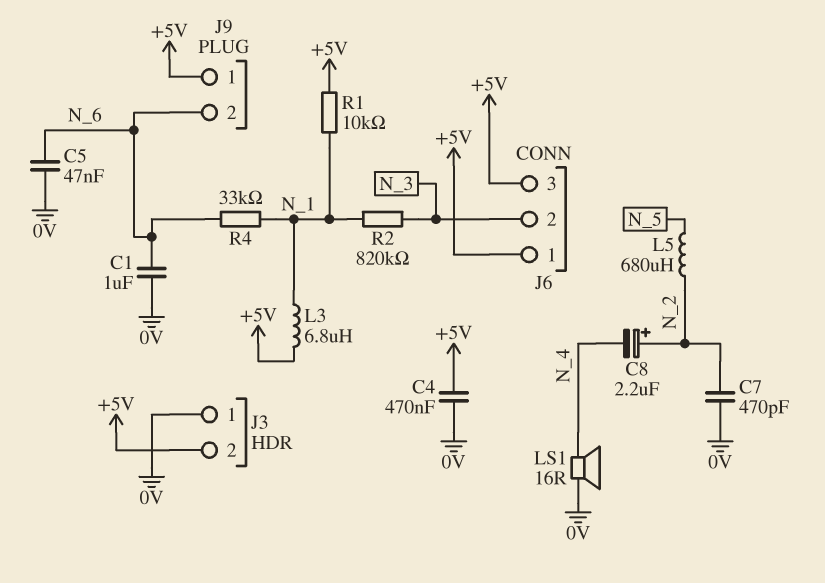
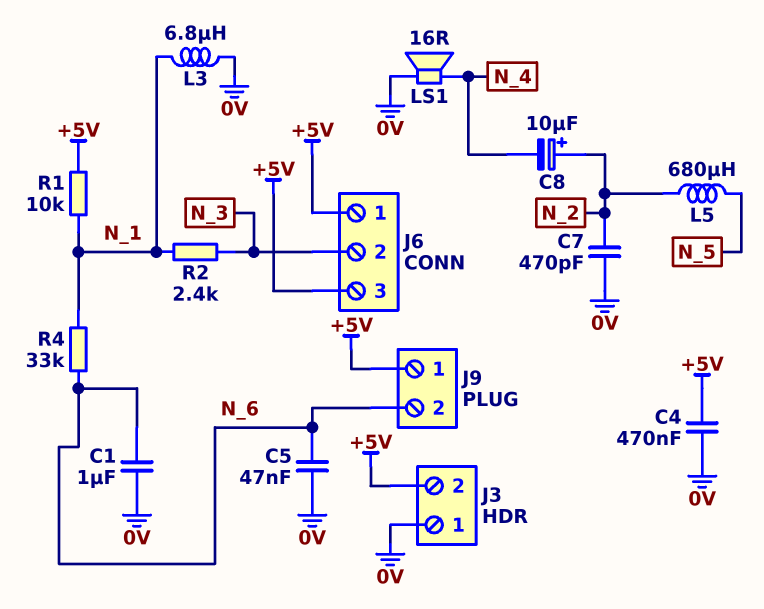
C8: 2.2uF (plus N_2, minus N_4) -> 10uF (plus N_2, minus N_4)
L3: 6.8uH (+5V, N_1) -> 6.8uH (0V, N_1)
R2: 820k (N_1, N_3) -> 2.4k (N_1, N_3)

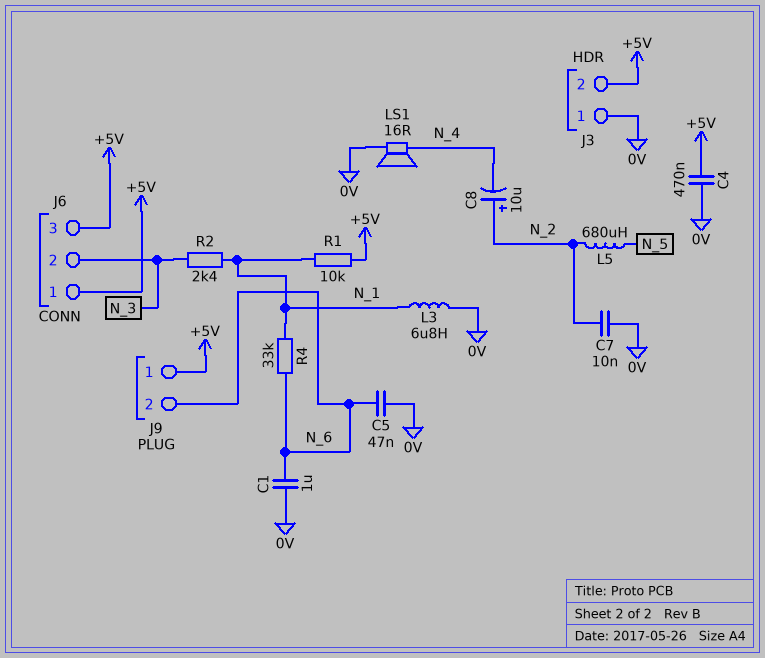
C7: 470pF (0V, N_2) -> 10nF (0V, N_2)

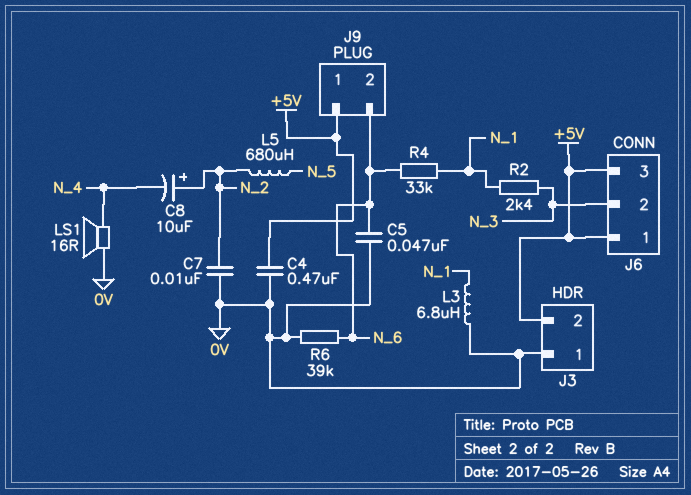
C1: 1uF (0V, N_6) -> none
R1: 10k (+5V, N_1) -> none
R6: none -> 39k (0V, N_6)

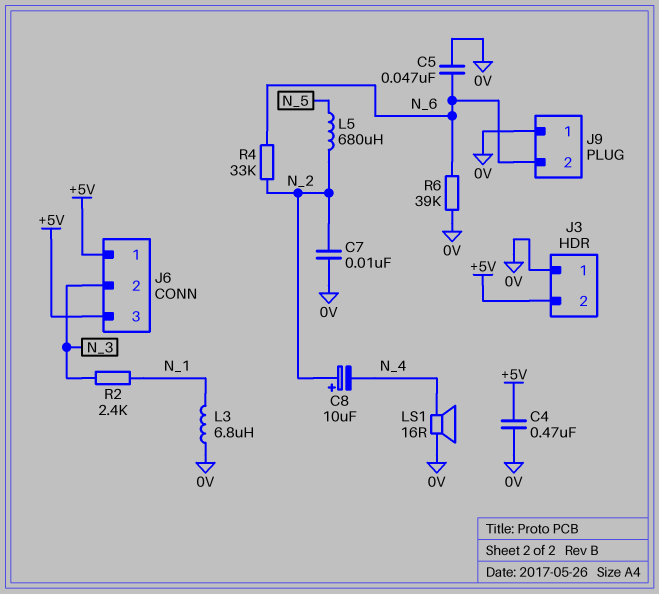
J9 pin 1: +5V -> 0V
R4: 33k (N_1, N_6) -> 33k (N_2, N_6)

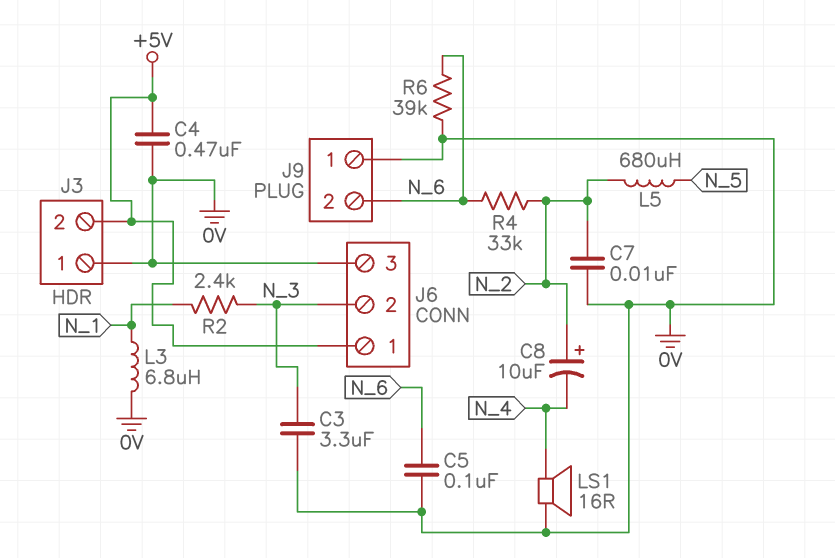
C3: none -> 3.3uF (0V, N_3)
C5: 47nF (0V, N_6) -> 100nF (0V, N_6)
J6 pin 3: +5V -> 0V

